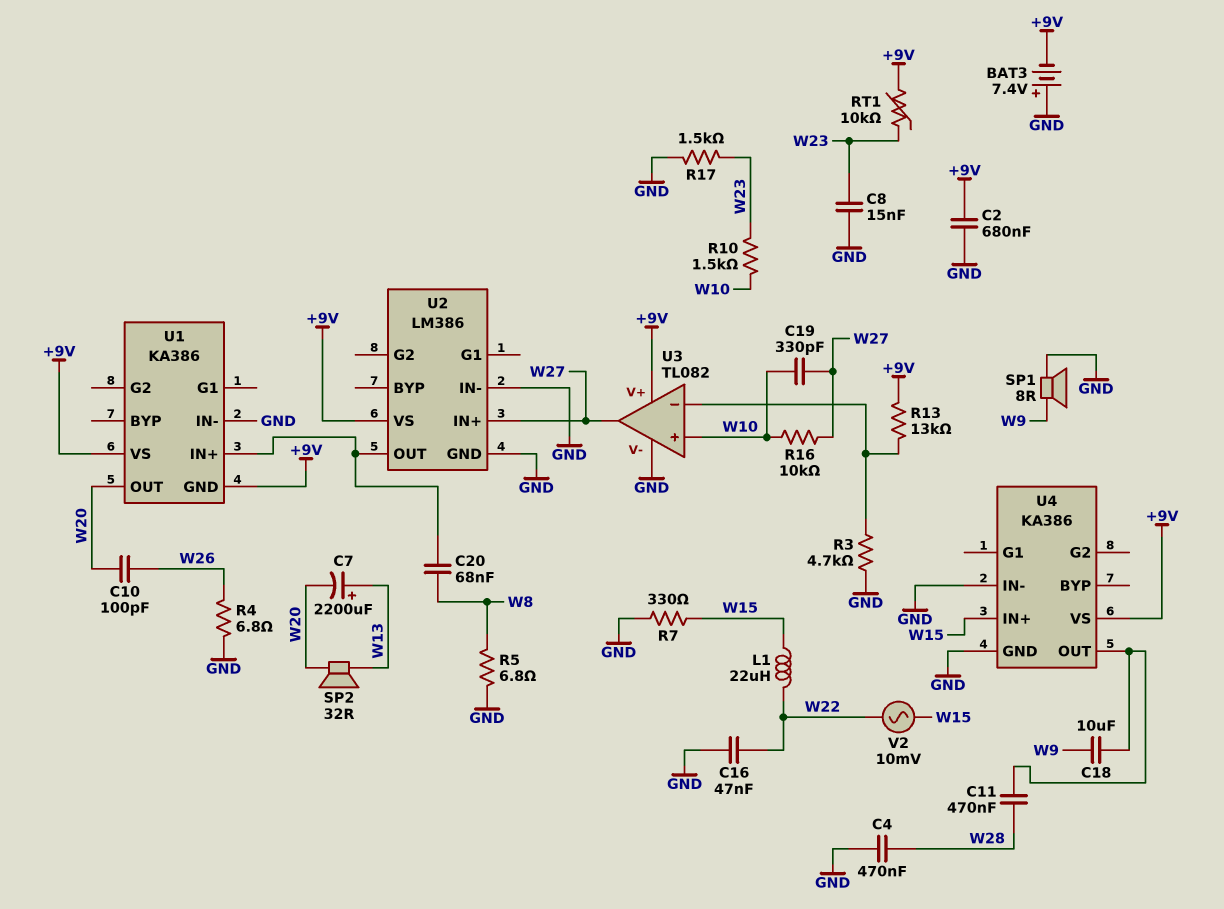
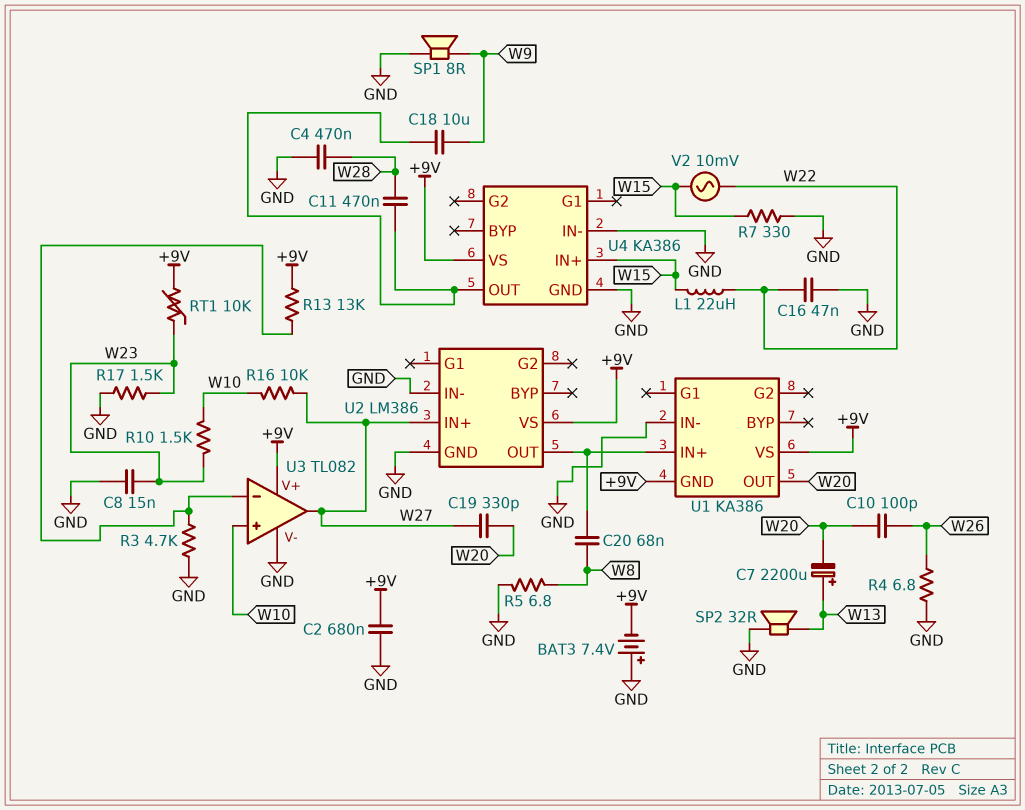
C19: 330pF (W10, W27) -> 330pF (W20, W27)
SP2: speaker 32R (W13, W20) -> speaker 32R (GND, W13)

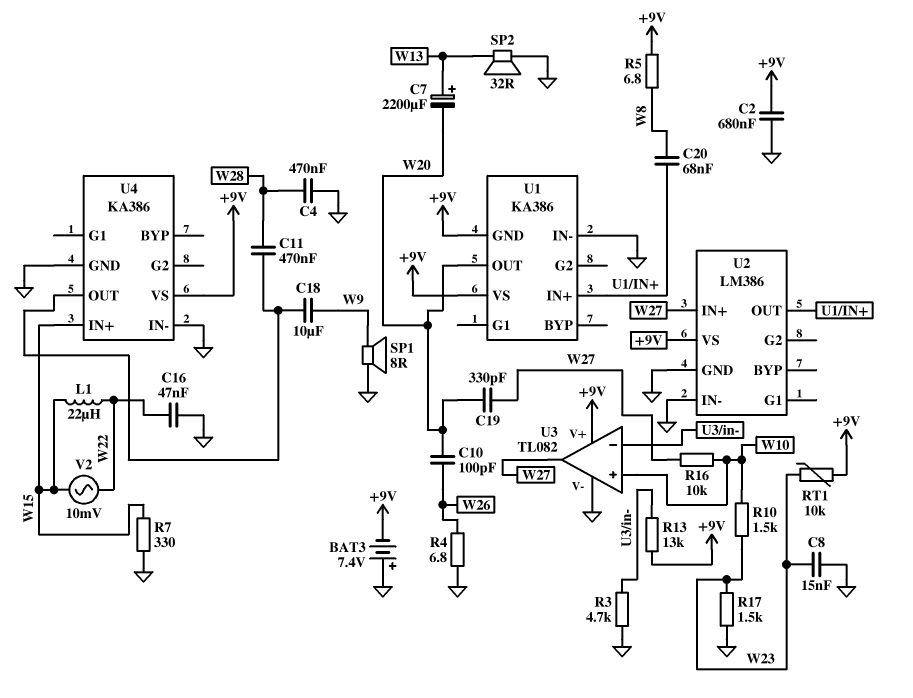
R5: 6.8 (GND, W8) -> 6.8 (+9V, W8)

